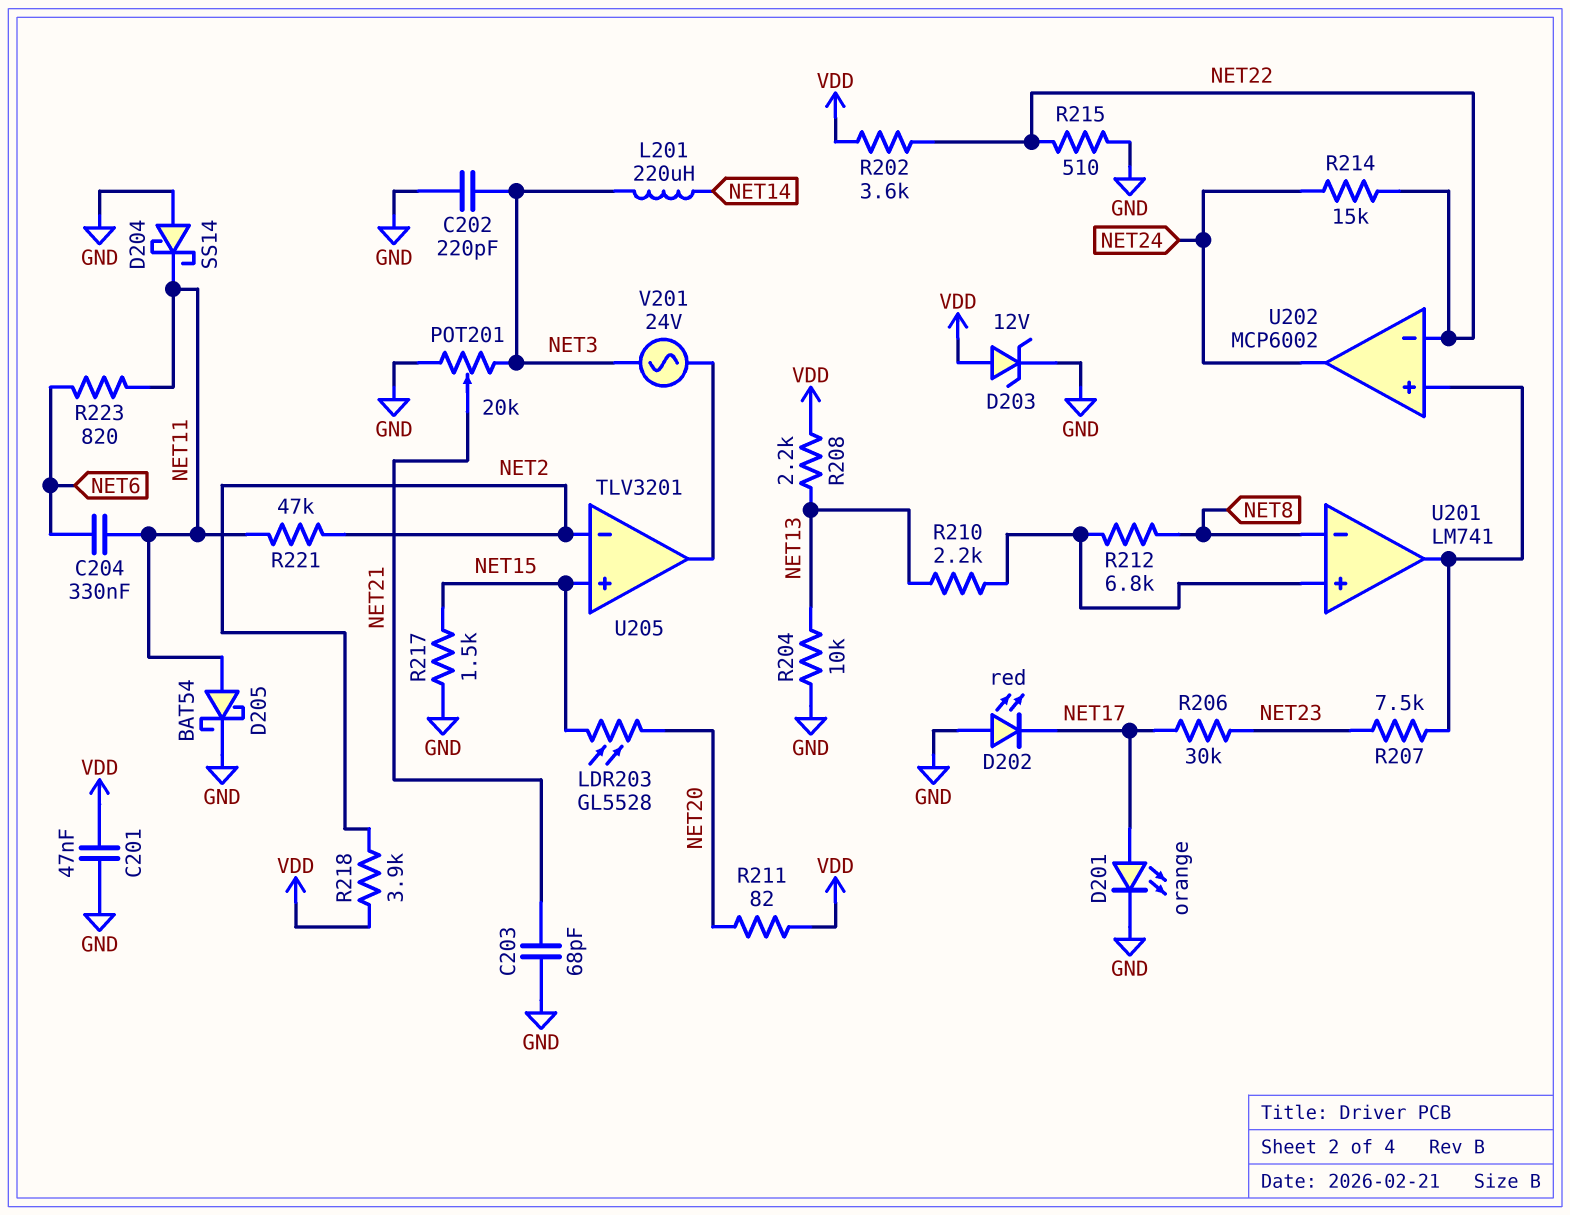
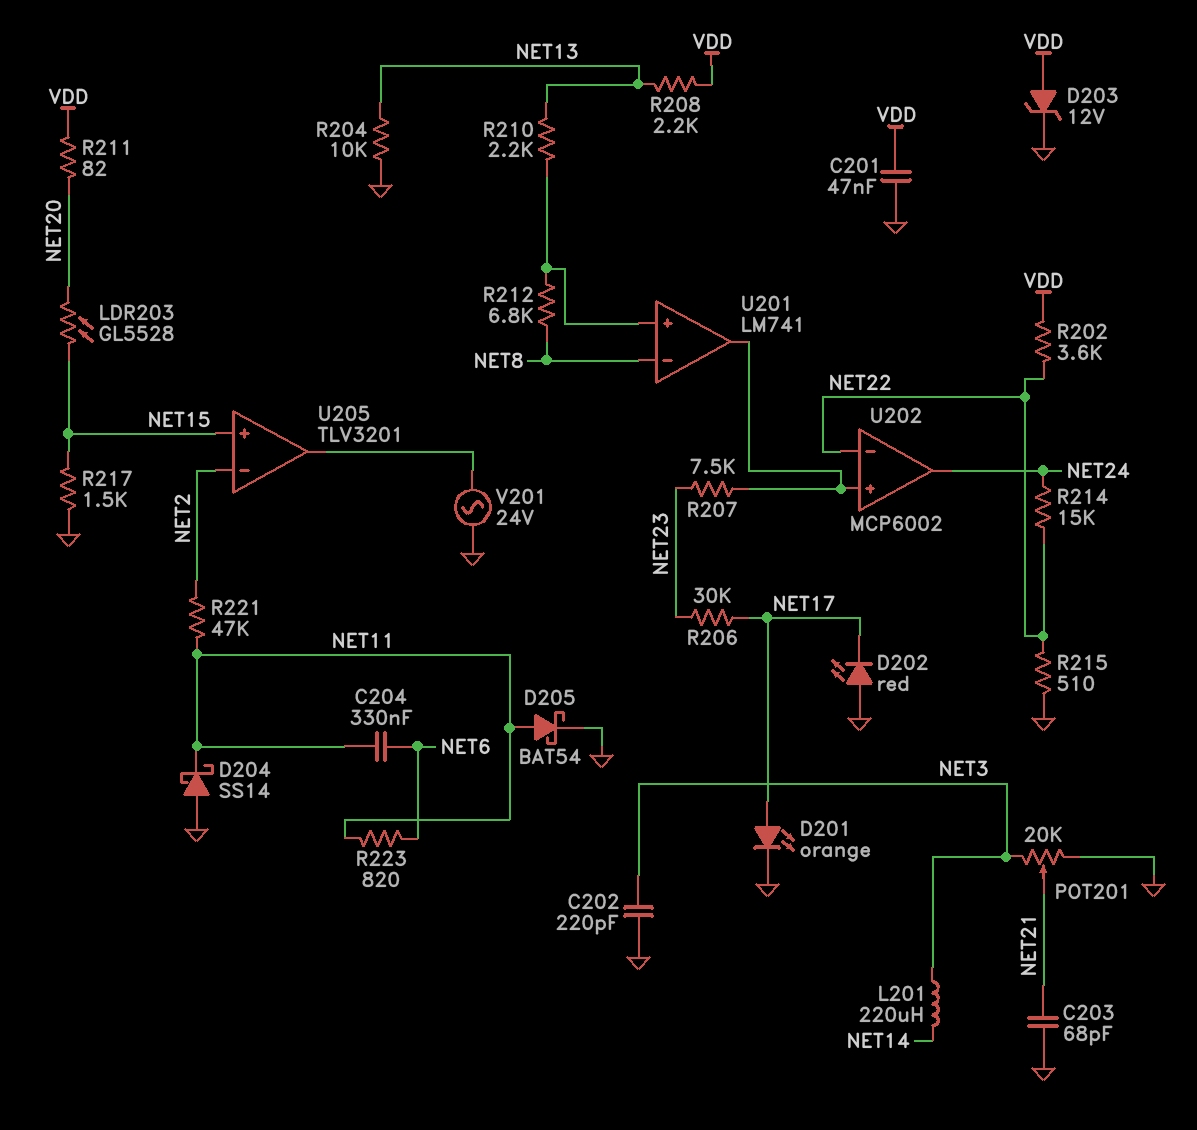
R218: 3.9k (NET2, VDD) -> none
V201: AC 24V (NET3, U205/out) -> AC 24V (GND, U205/out)

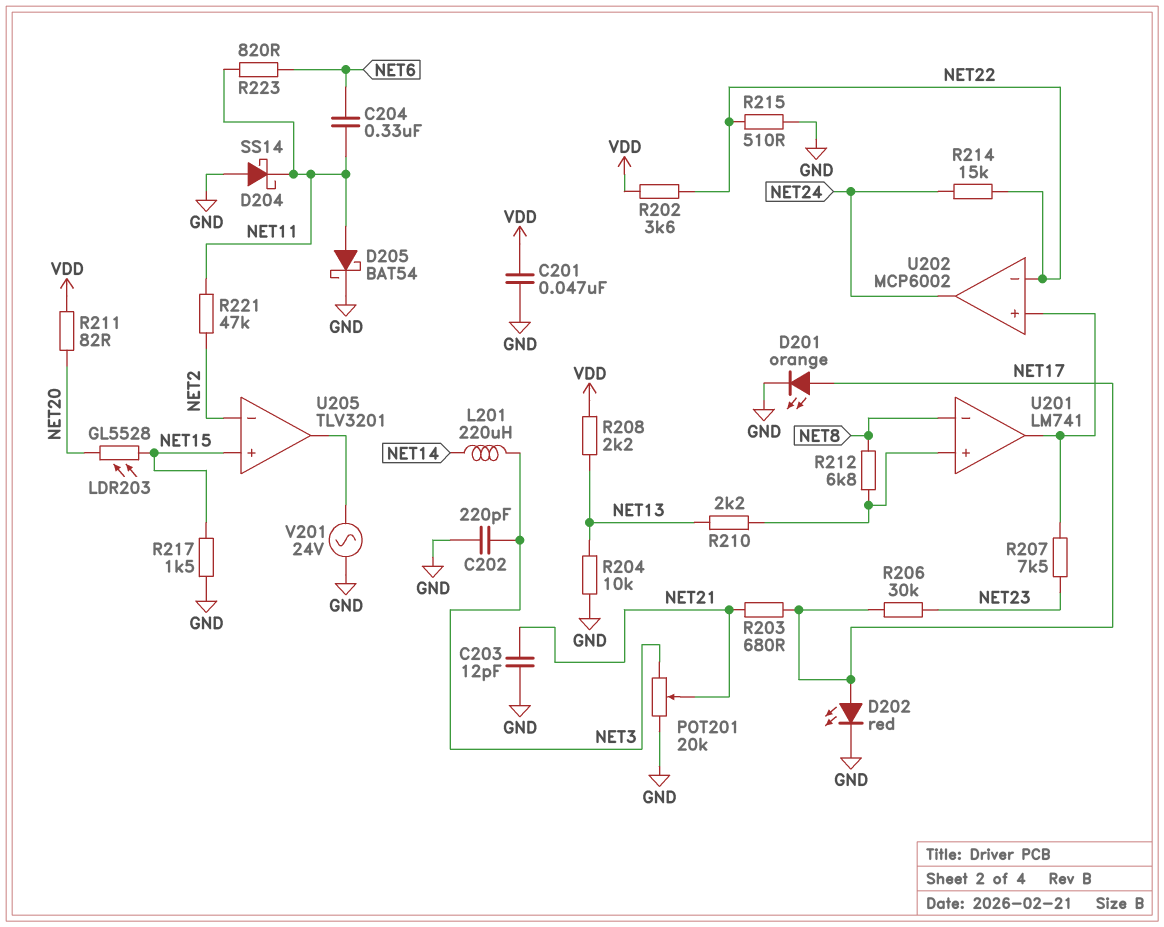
C203: 68pF (GND, NET21) -> 12pF (GND, NET21)
D202: LED red (A GND, K NET17) -> LED red (A NET17, K GND)
D203: zener 12V (A VDD, K GND) -> none
R203: none -> 680 (NET17, NET21)

